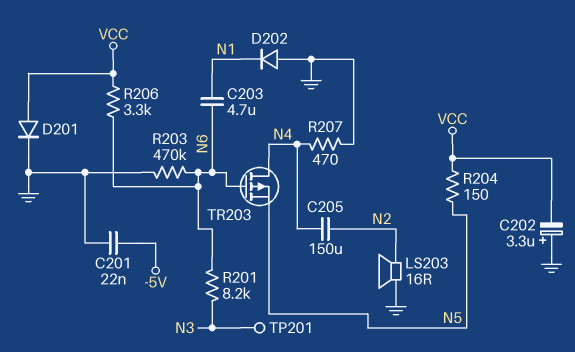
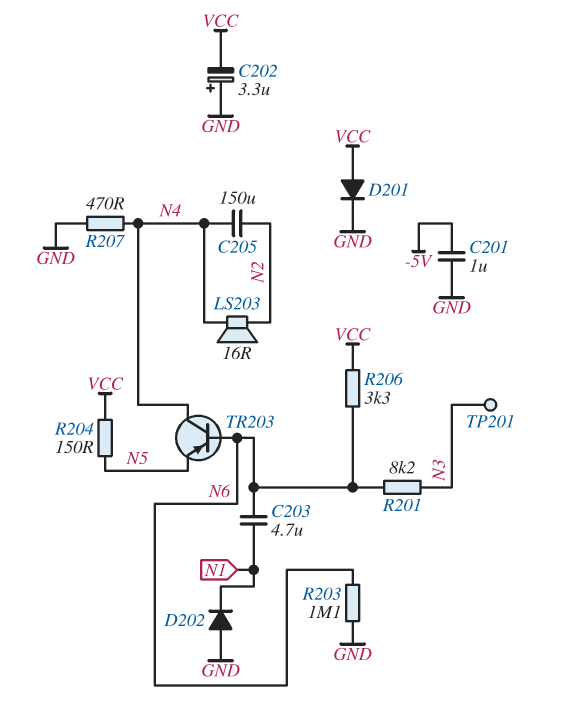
C201: 22nF (-5V, GND) -> 1uF (-5V, GND)
LS203: speaker 16R (GND, N2) -> speaker 16R (N2, N4)
R203: 470k (GND, N6) -> 1.1M (GND, N6)
TR203: PMOS (G N6, D N4, S N5) -> PNP (B N6, C N4, E N5)

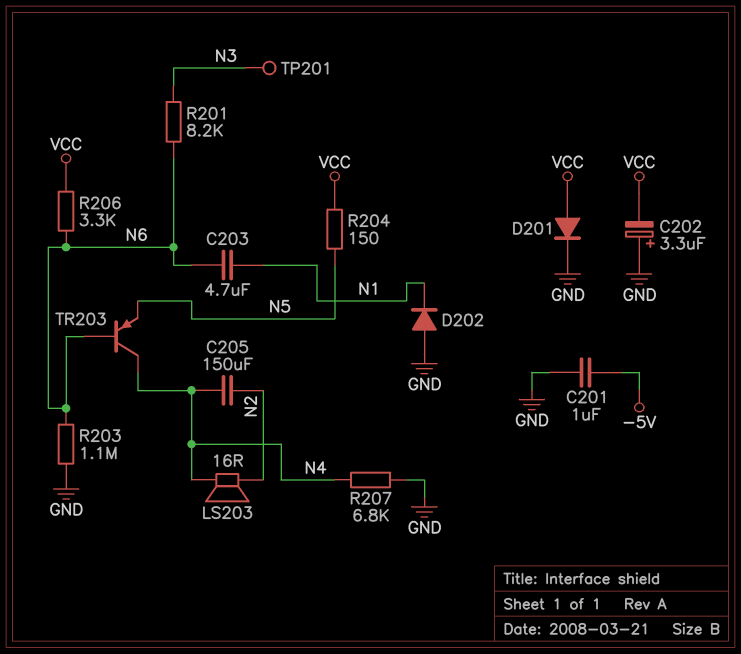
R207: 470 (GND, N4) -> 6.8k (GND, N4)

